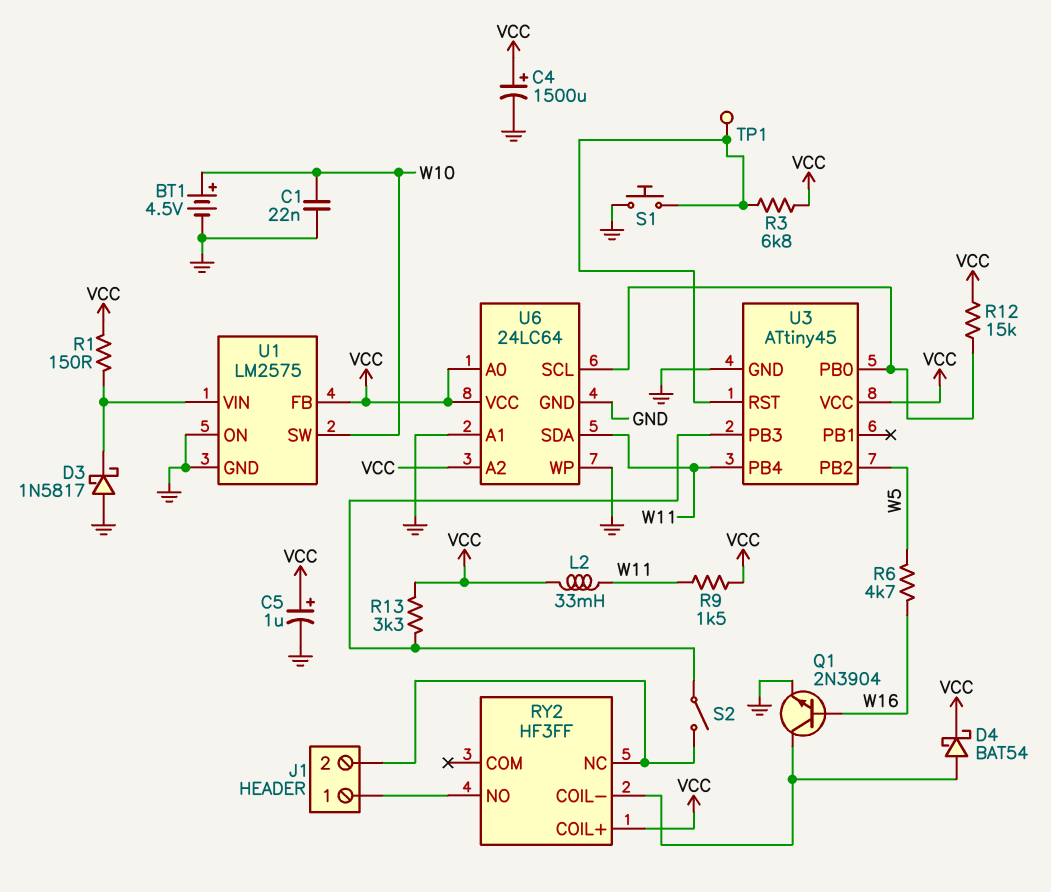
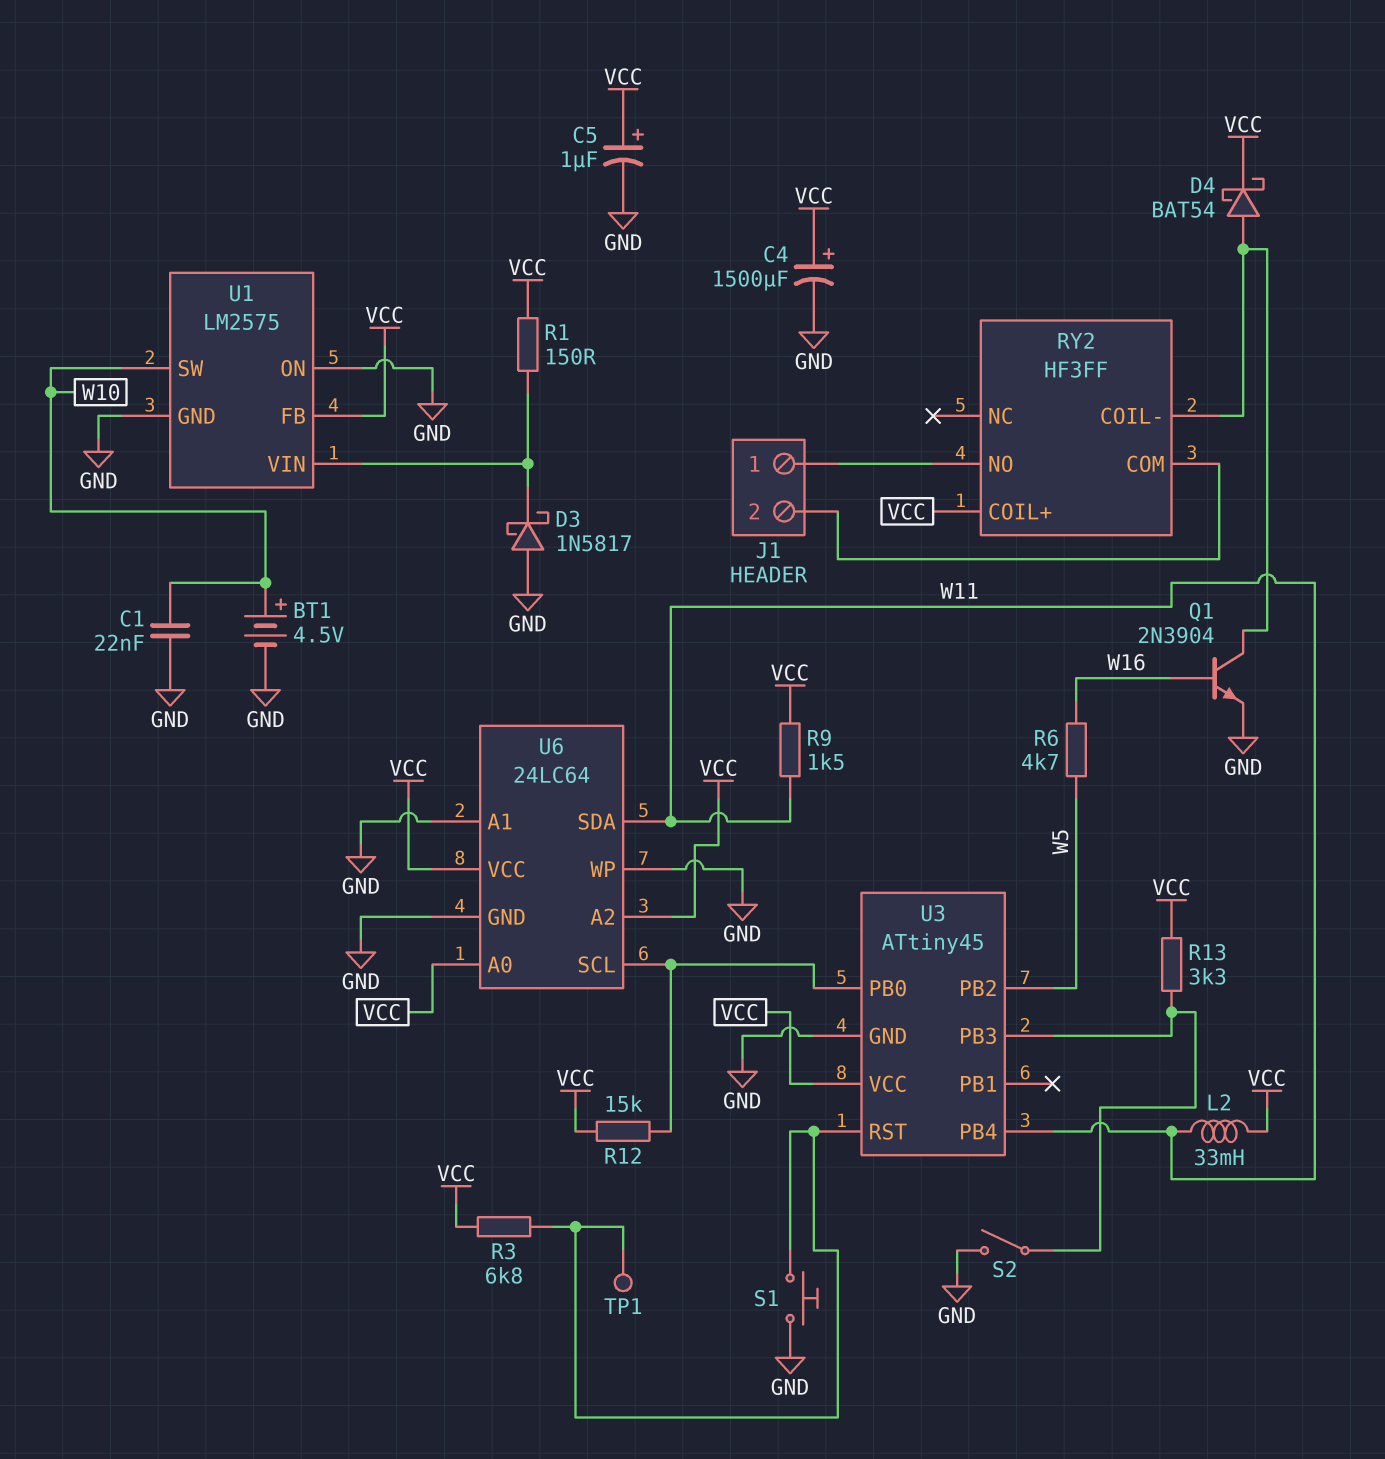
RY2 pin COM: none -> J1/2
RY2 pin NC: J1/2 -> none
S2: switch (J1/2, U3/PB3) -> switch (GND, U3/PB3)

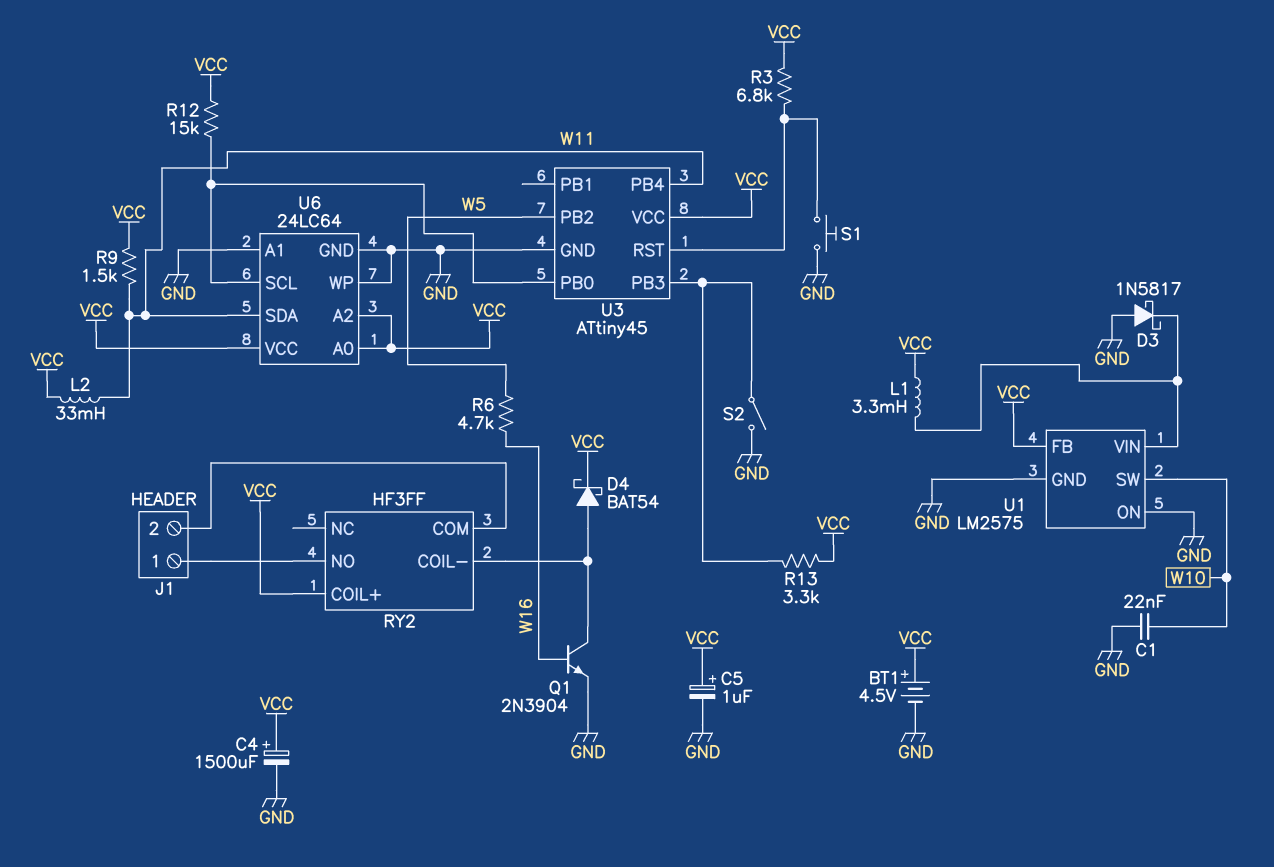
BT1: 4.5V (plus W10, minus GND) -> 4.5V (plus VCC, minus GND)
L1: none -> 3.3mH (U1/VIN, VCC)
R1: 150 (U1/VIN, VCC) -> none
TP1: test point (U3/RST) -> none

